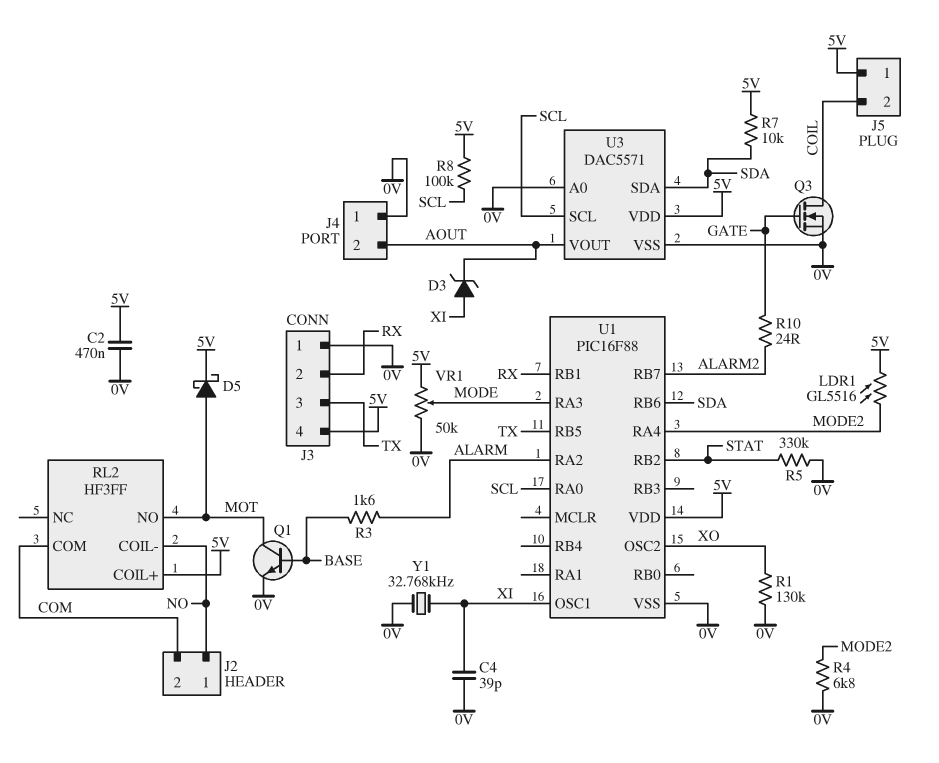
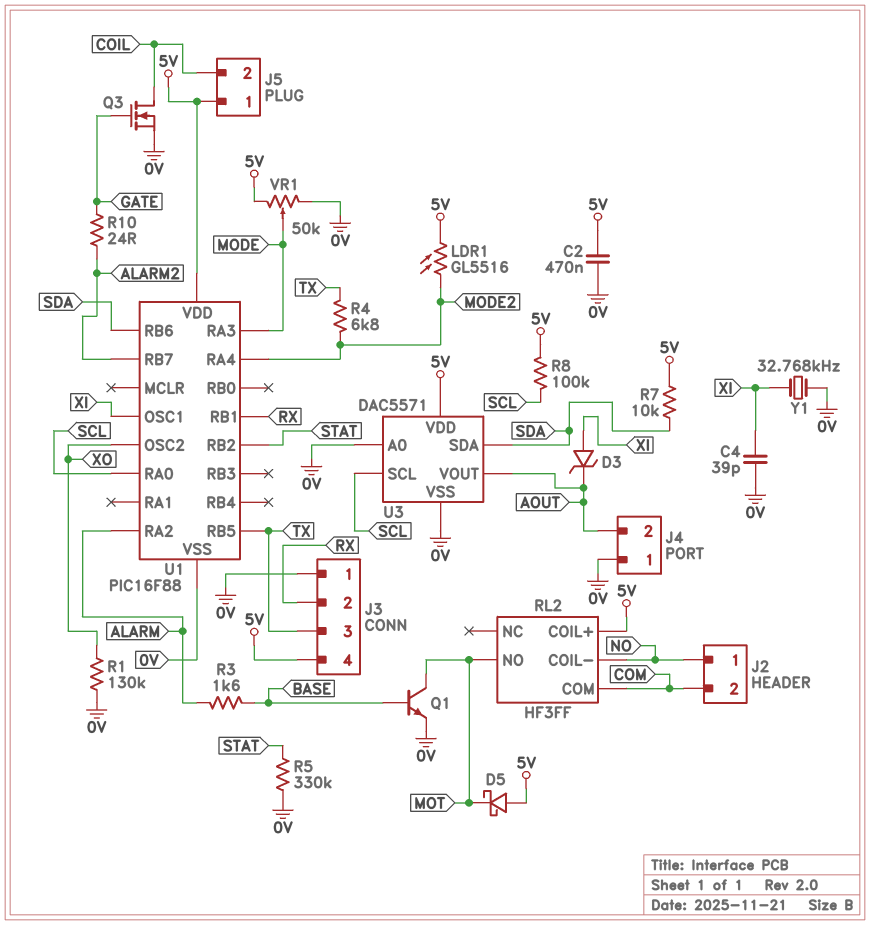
D5: schottky (A MOT, K 5V) -> schottky (A 5V, K MOT)
R4: 6.8k (0V, MODE2) -> 6.8k (MODE2, TX)

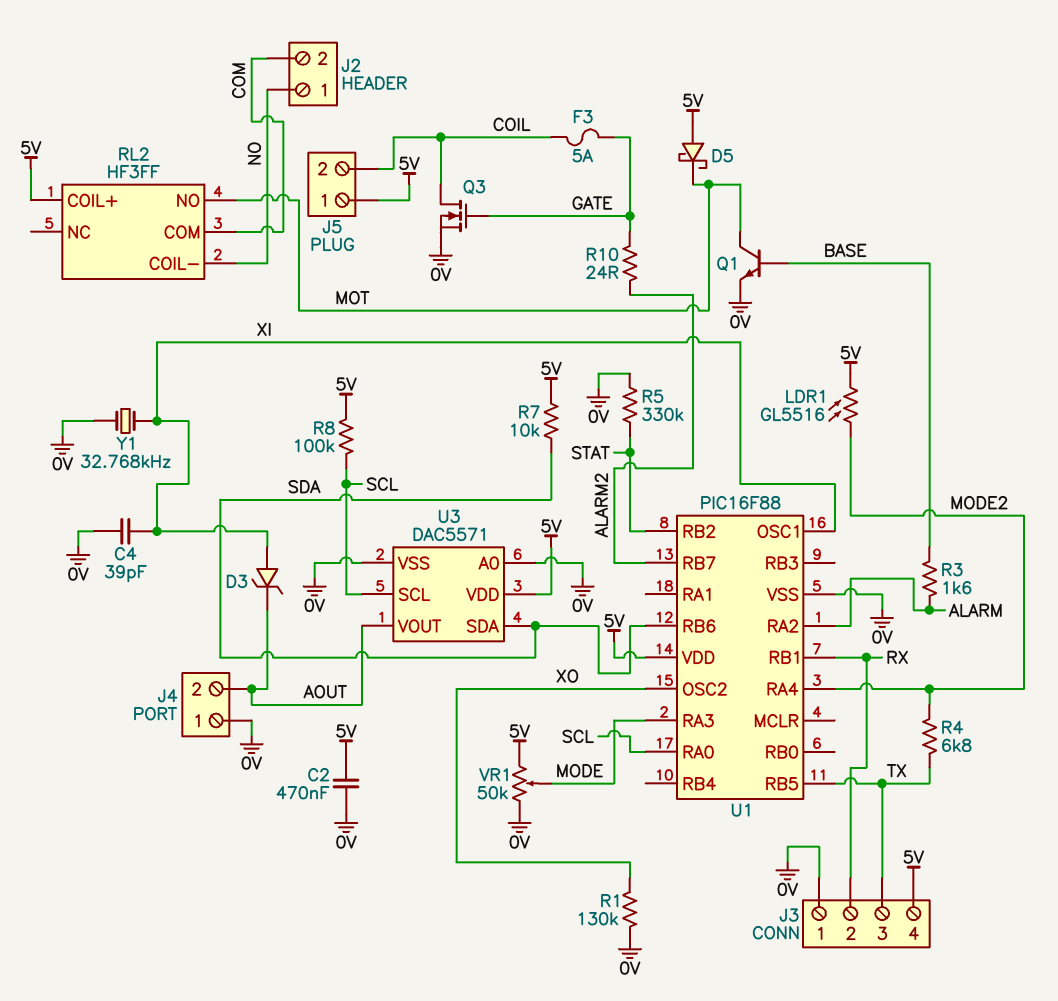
F3: none -> 5A (COIL, GATE)

